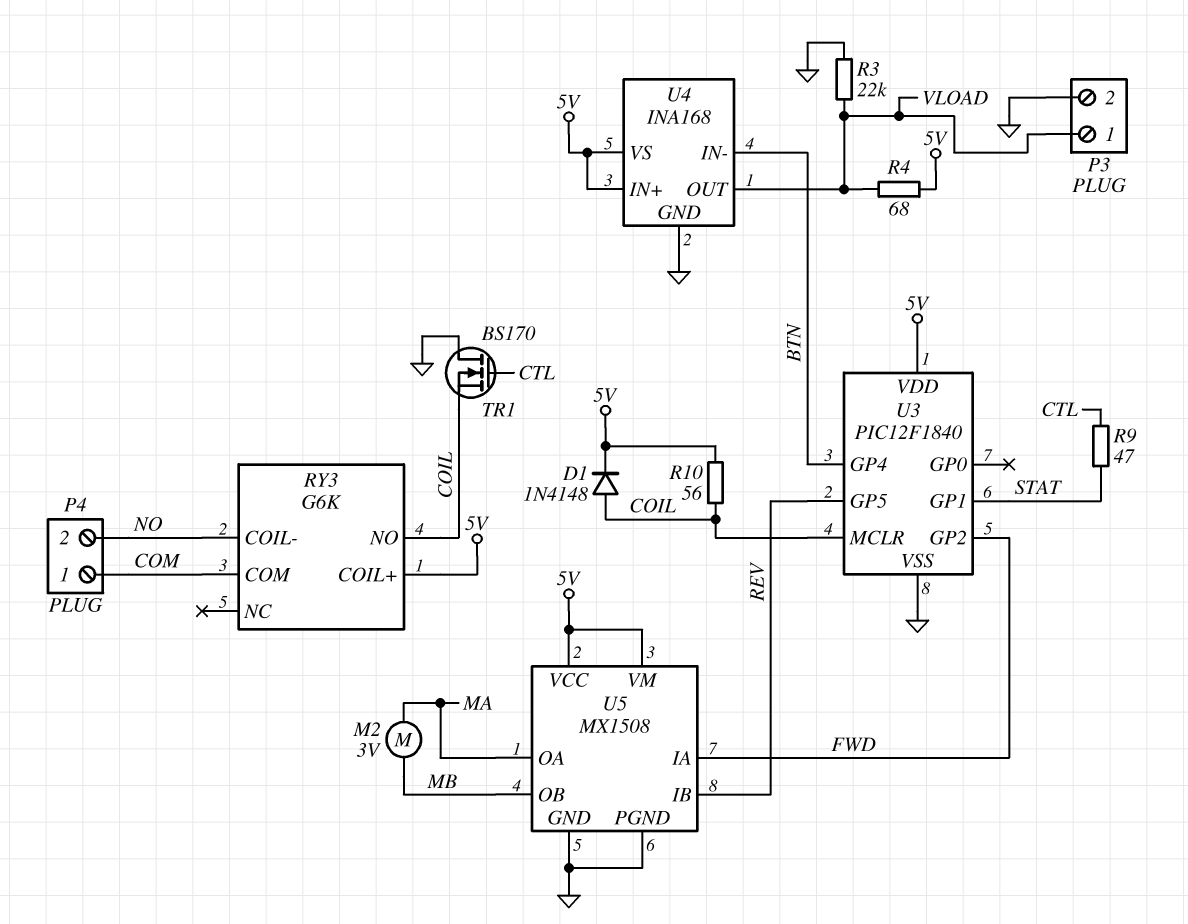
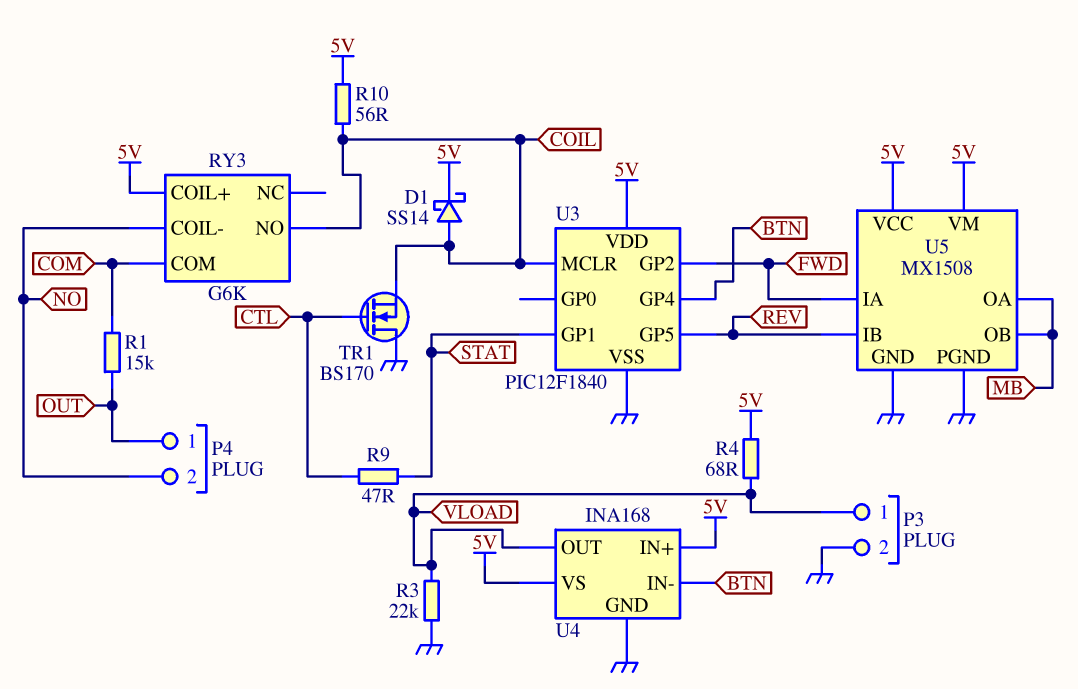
D1: diode 1N4148 (A COIL, K 5V) -> schottky SS14 (A COIL, K 5V)
M2: motor 3V (MA, MB) -> none
P4 pin 1: COM -> OUT
R1: none -> 15k (COM, OUT)
U5 pin OA: MA -> MB

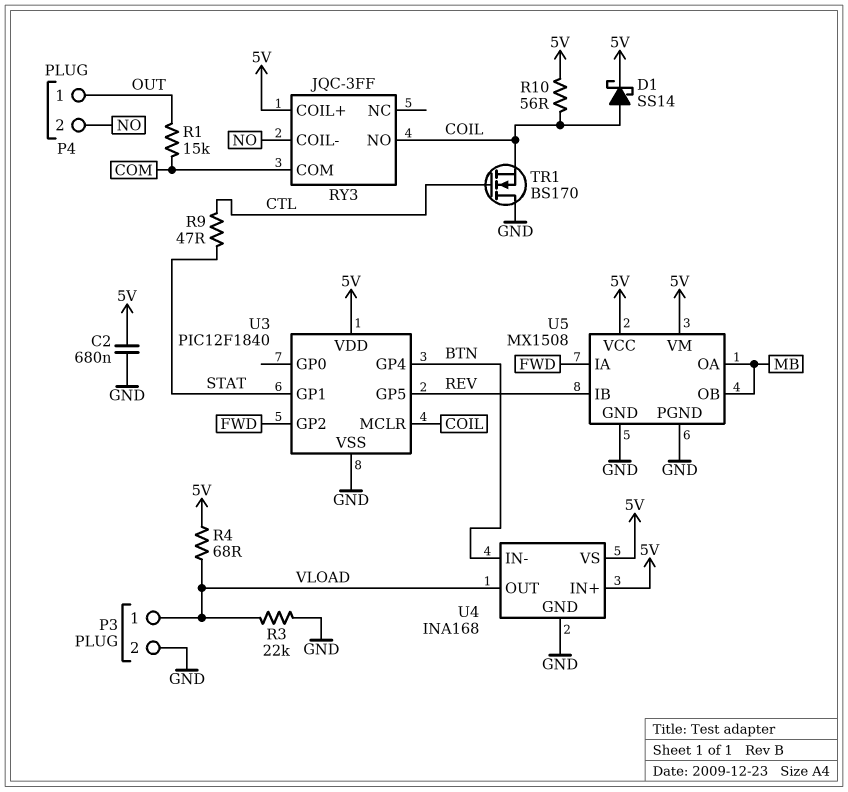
C2: none -> 680nF (5V, GND)
RY3: G6K -> JQC-3FF

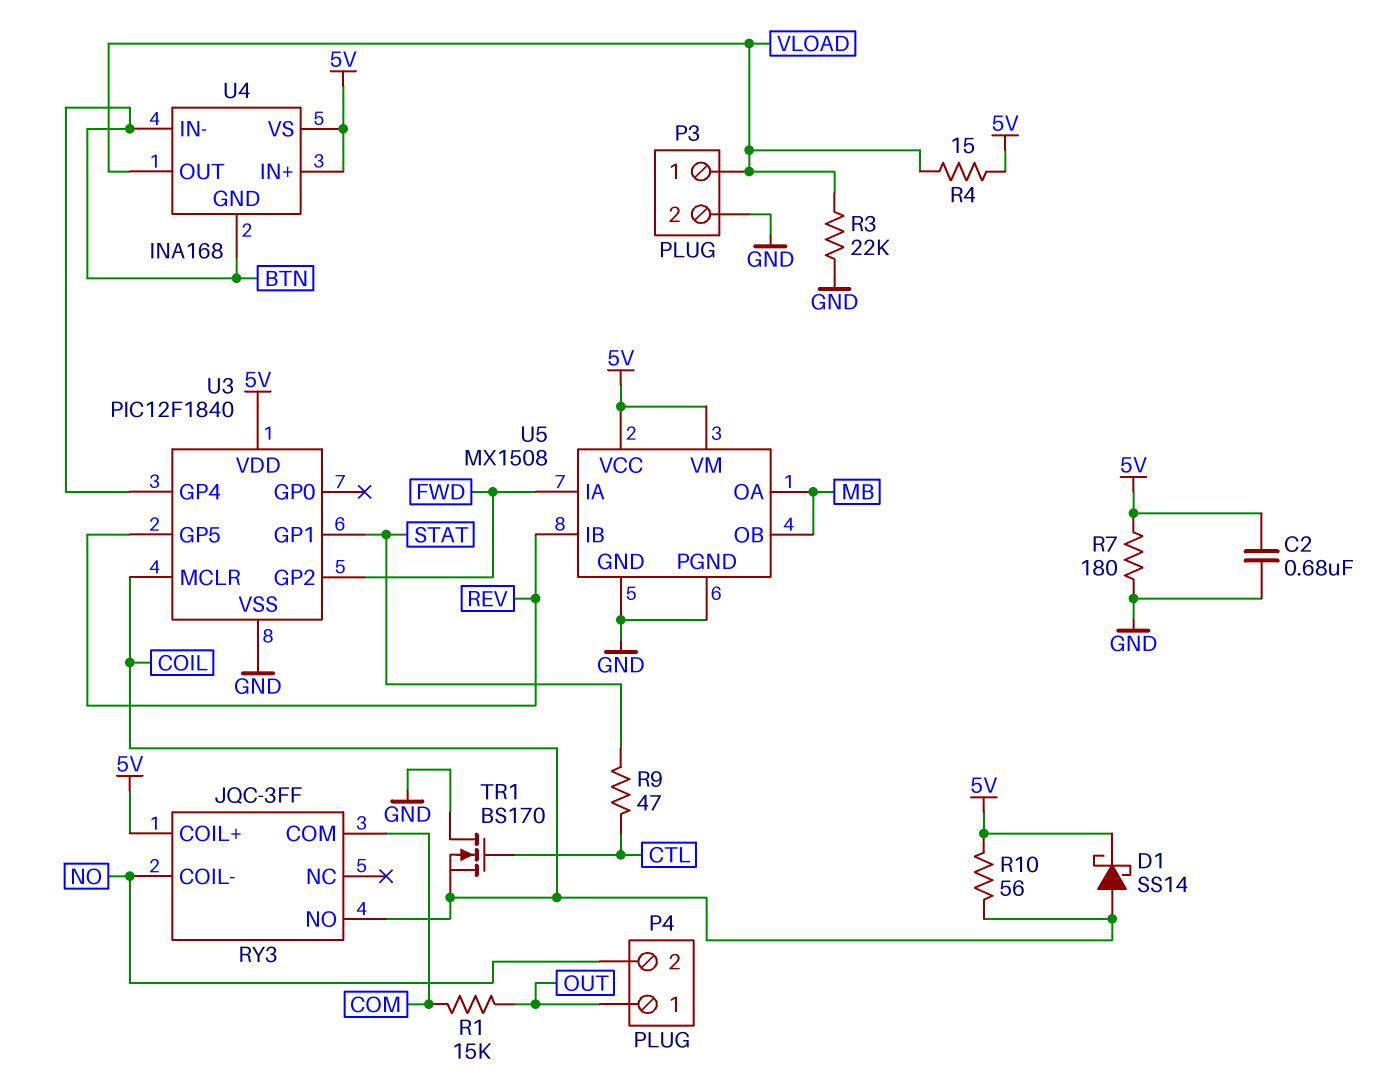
R4: 68 (5V, VLOAD) -> 15 (5V, VLOAD)
R7: none -> 180 (5V, GND)
U4 pin GND: GND -> BTN

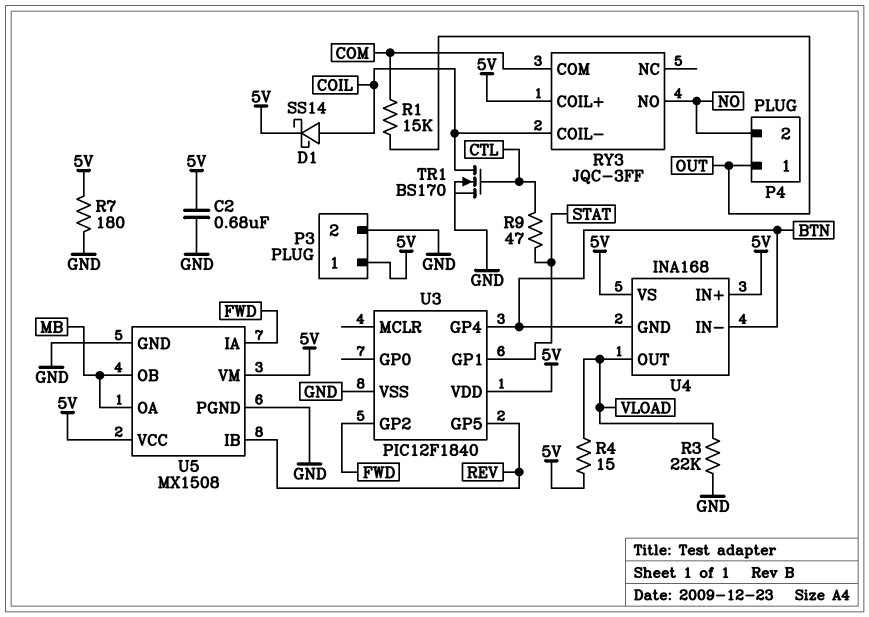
P3 pin 1: VLOAD -> 5V
R10: 56 (5V, COIL) -> none
RY3 pin COIL-: NO -> COIL
RY3 pin NO: COIL -> NO
TR1: NMOS BS170 (G CTL, D GND, S COIL) -> NMOS BS170 (G CTL, D COIL, S GND)
U3 pin MCLR: COIL -> none

